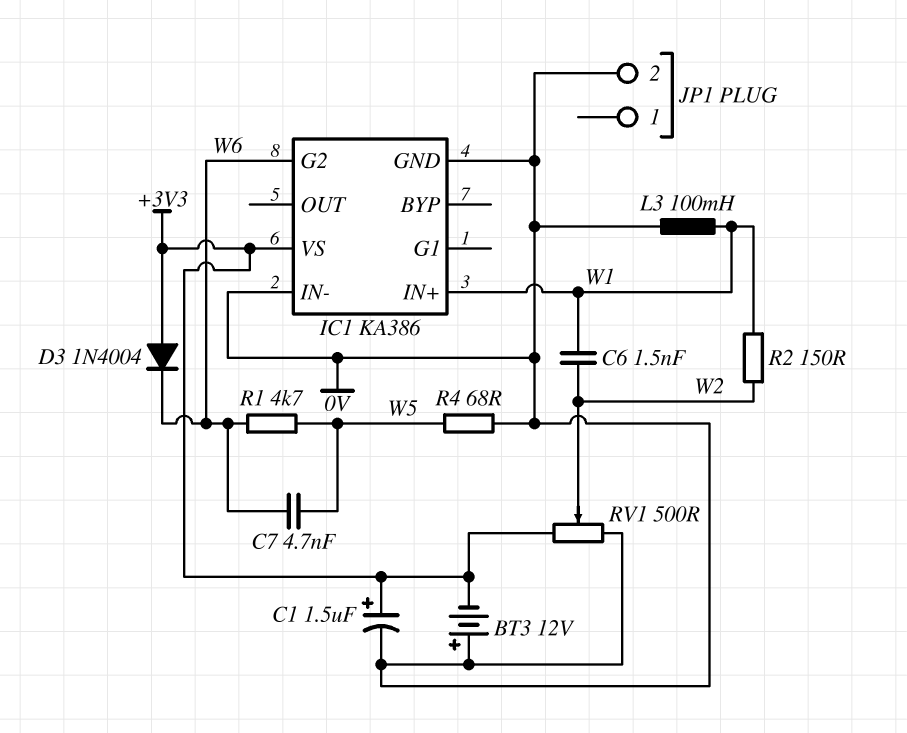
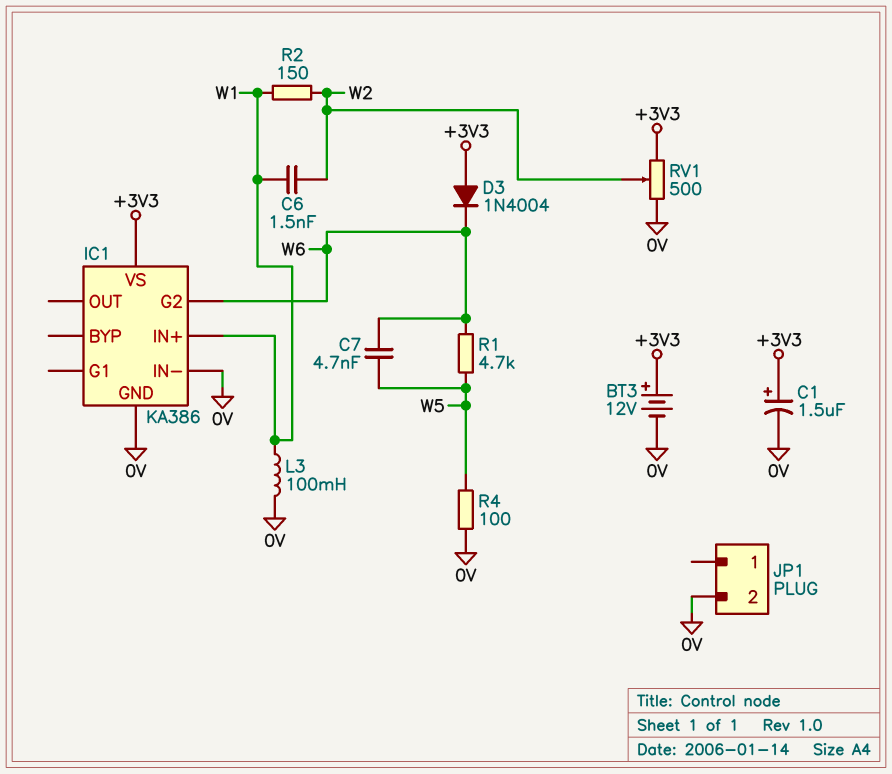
BT3: 12V (plus 0V, minus +3V3) -> 12V (plus +3V3, minus 0V)
R4: 68 (0V, W5) -> 100 (0V, W5)

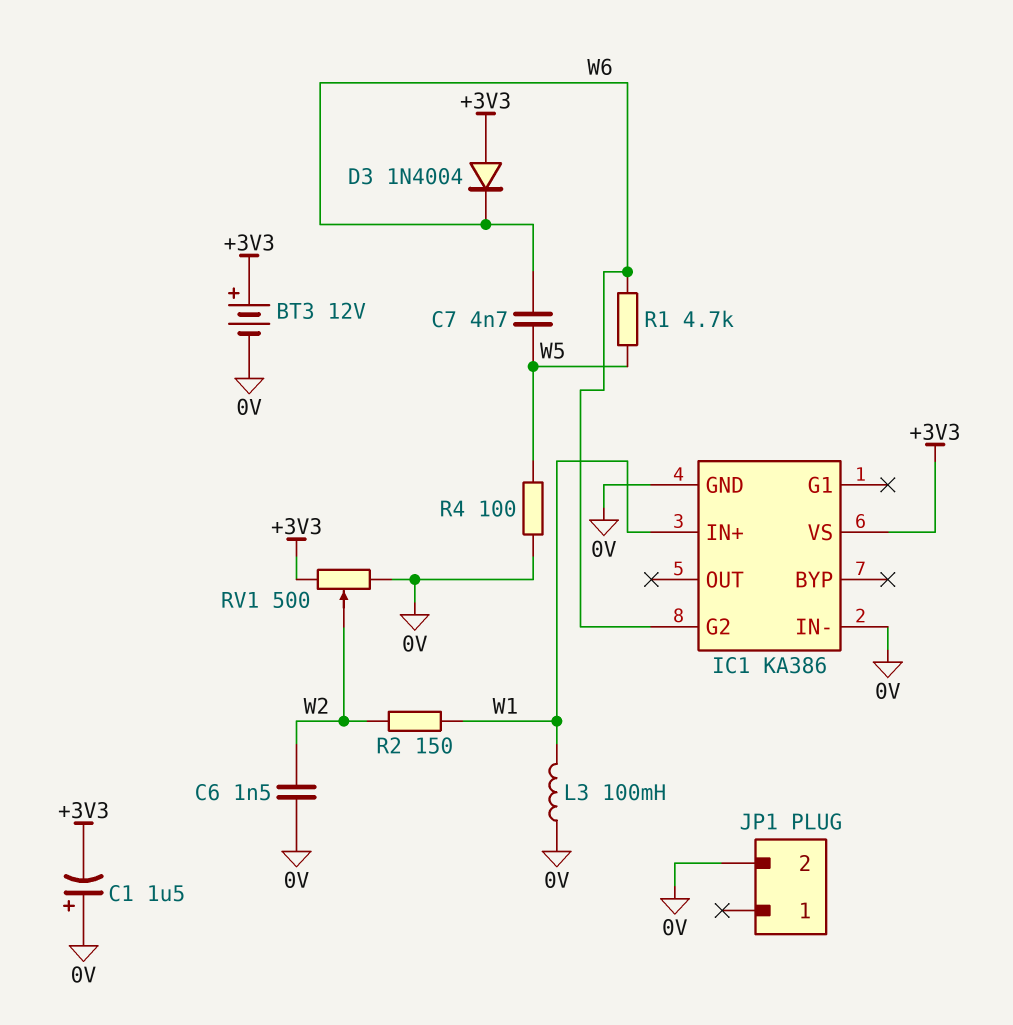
C1: 1.5uF (plus +3V3, minus 0V) -> 1.5uF (plus 0V, minus +3V3)
C6: 1.5nF (W1, W2) -> 1.5nF (0V, W2)

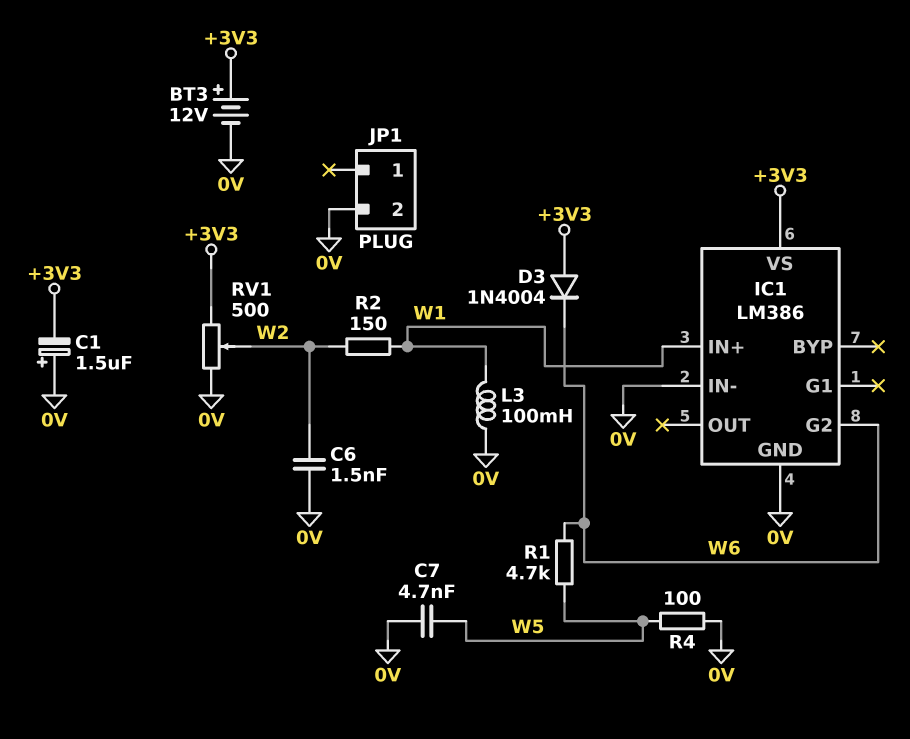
C7: 4.7nF (W5, W6) -> 4.7nF (0V, W5)
IC1: KA386 -> LM386

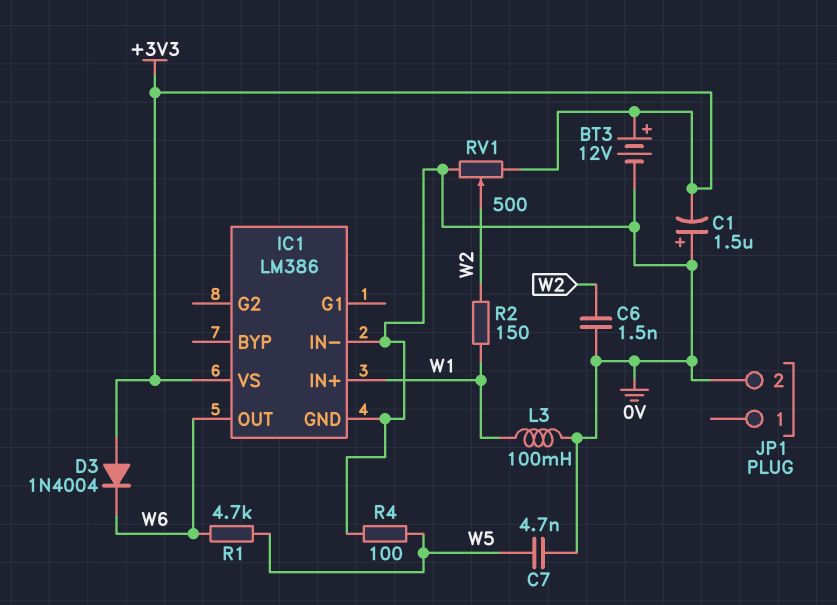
IC1 pin G2: W6 -> none
IC1 pin OUT: none -> W6

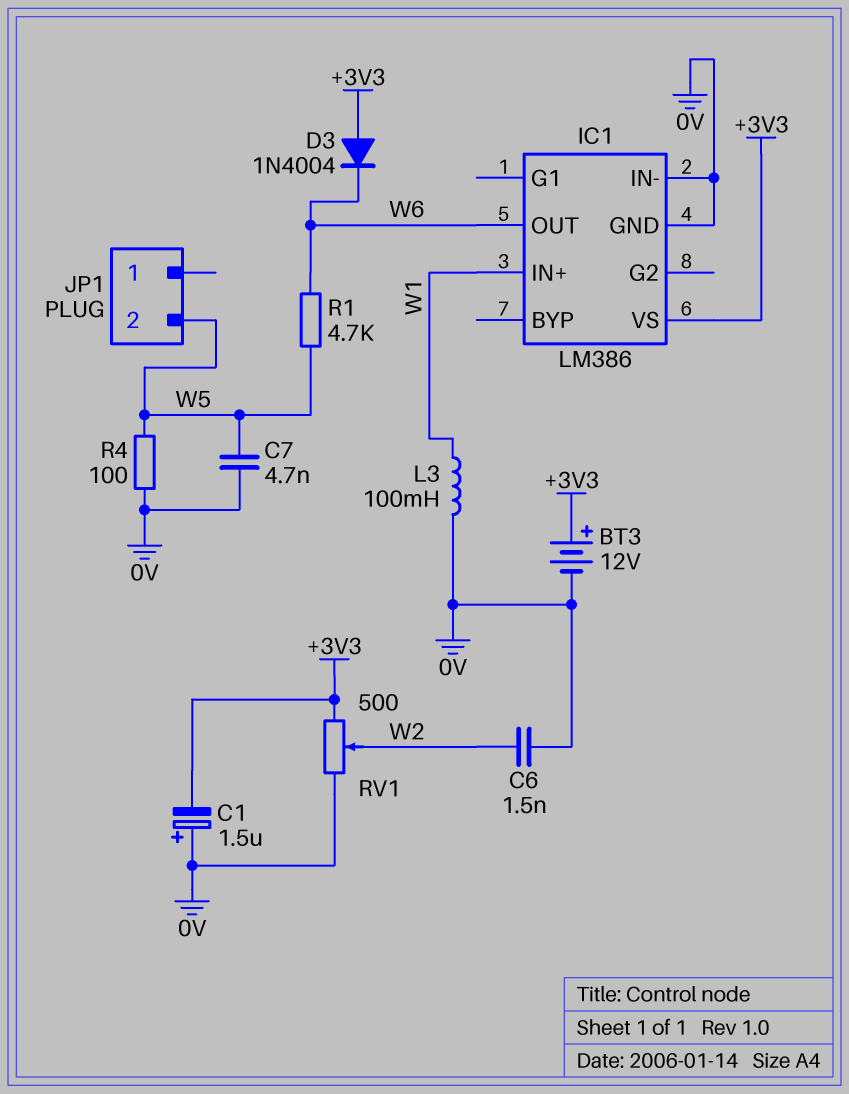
JP1 pin 2: 0V -> W5
R2: 150 (W1, W2) -> none

